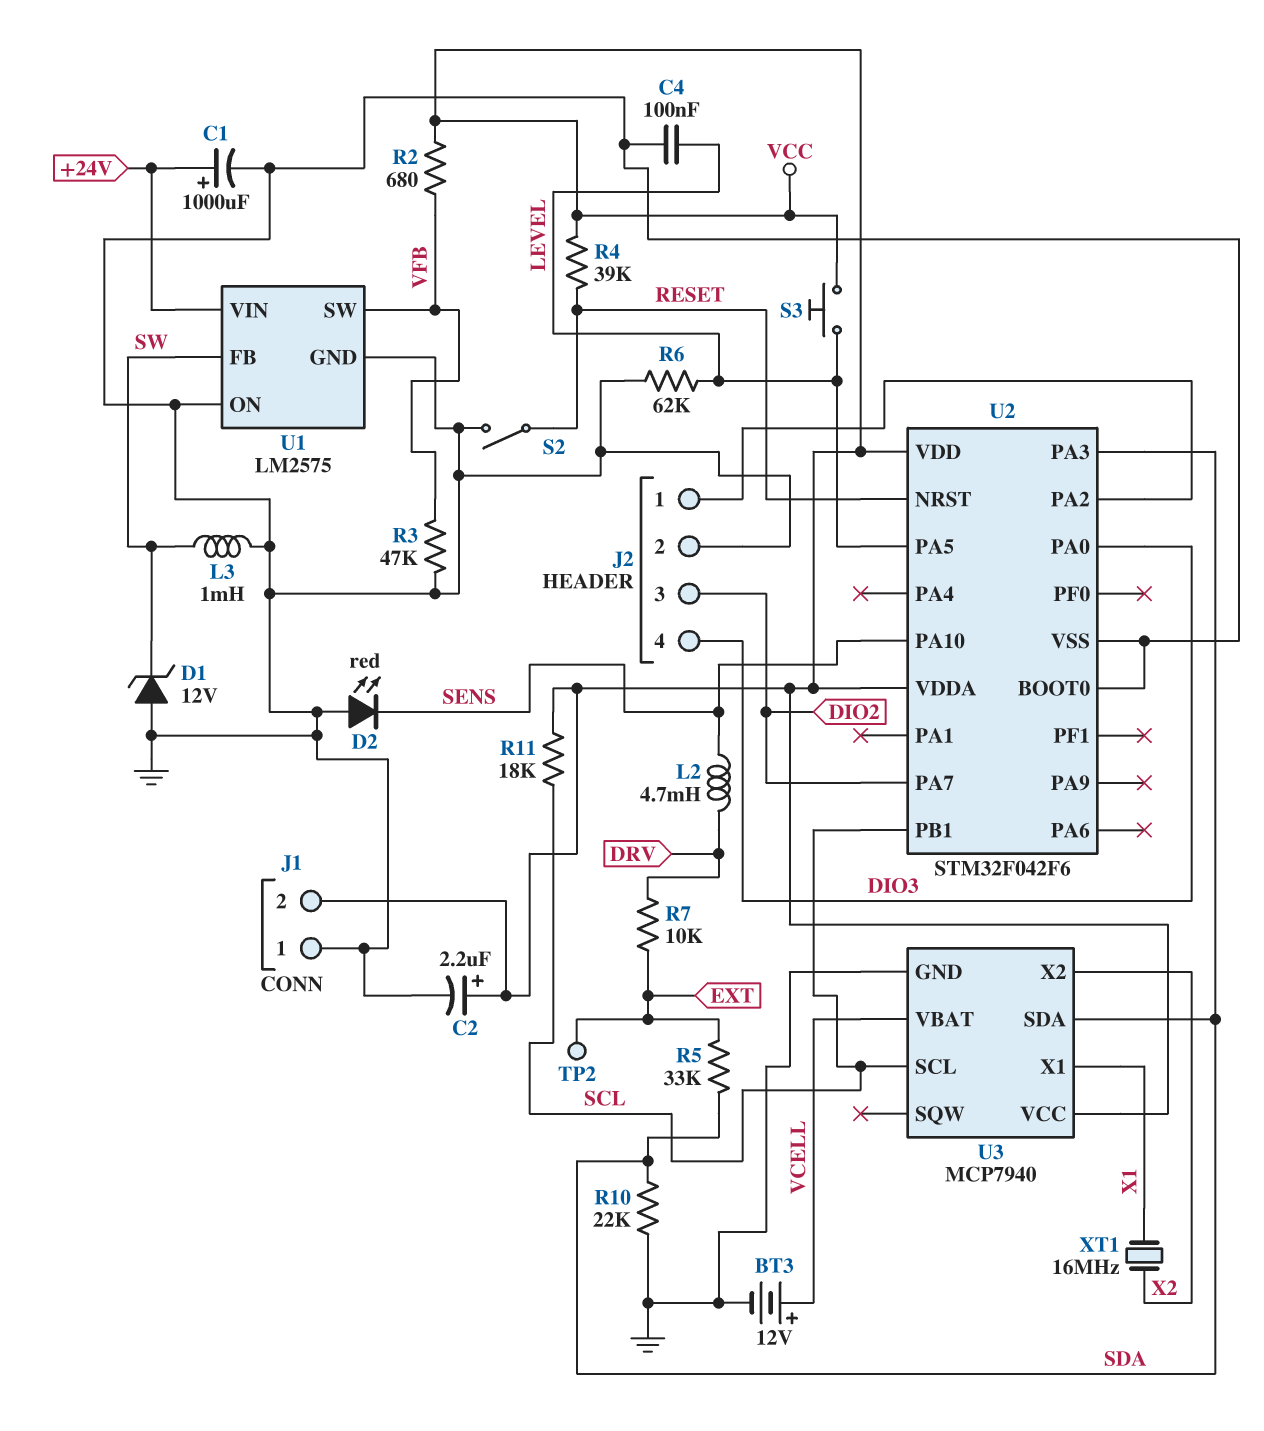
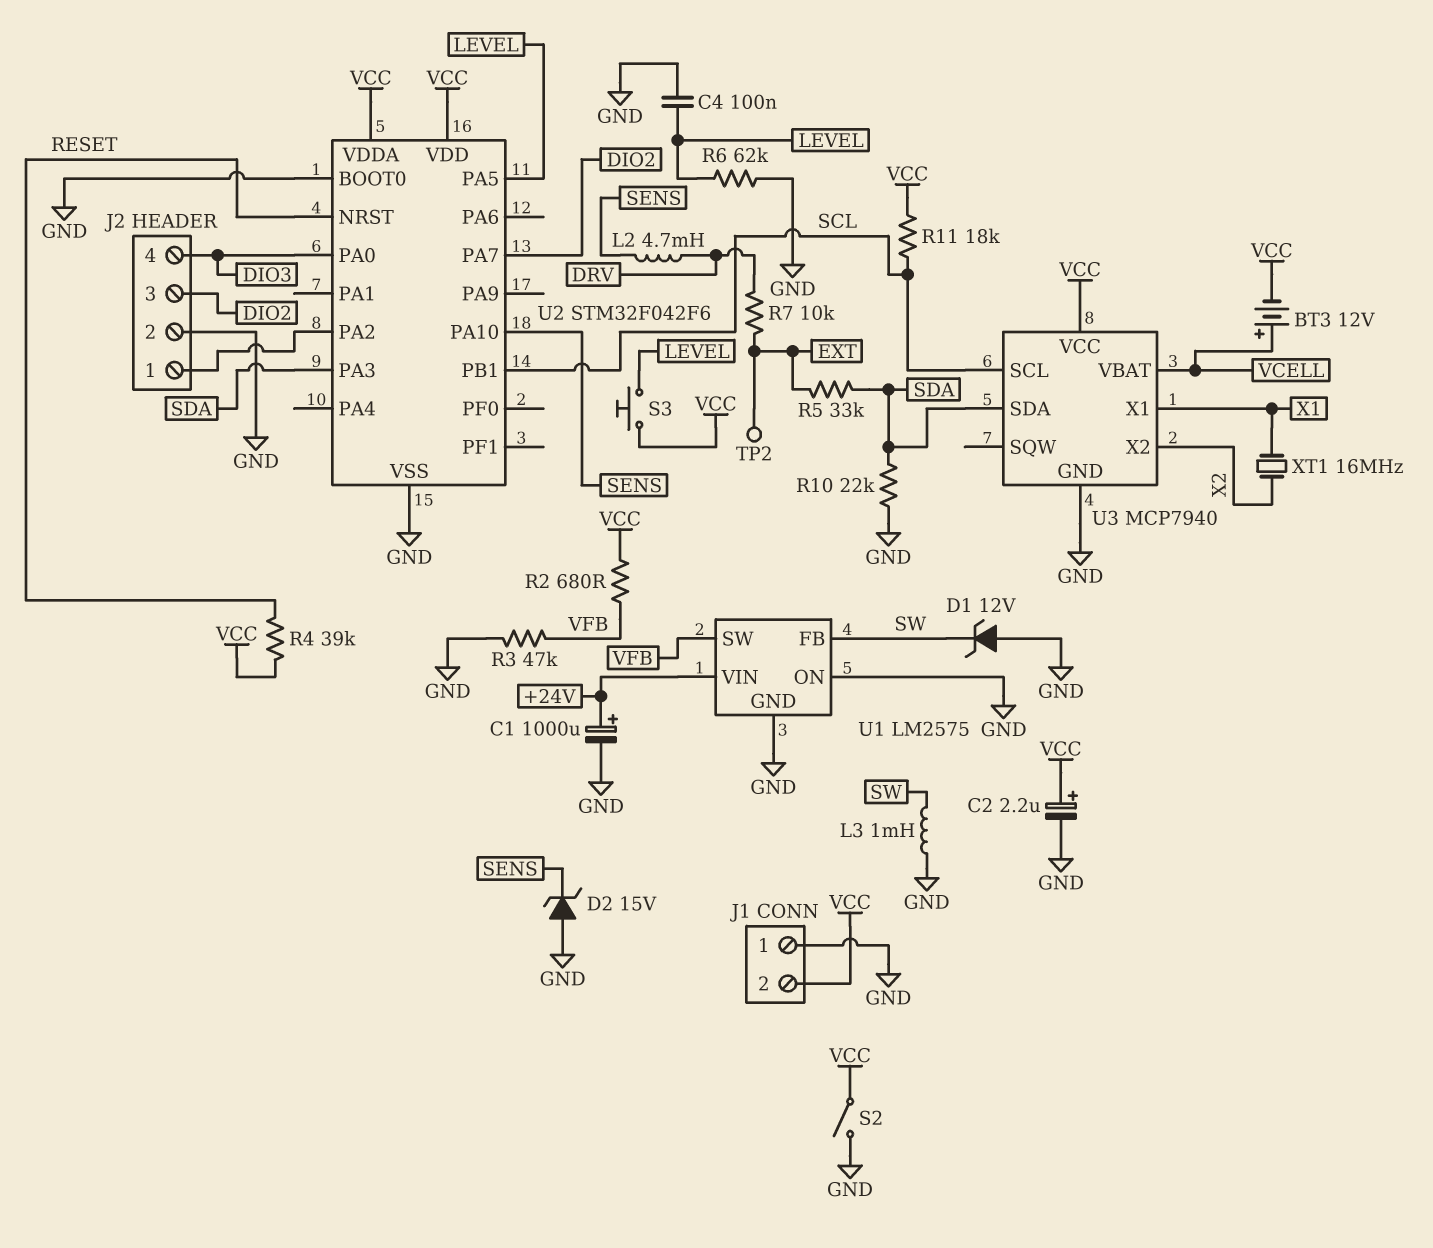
BT3: 12V (plus VCELL, minus GND) -> 12V (plus VCELL, minus VCC)
D2: LED red (A GND, K SENS) -> zener 15V (A GND, K SENS)
S2: switch (GND, RESET) -> switch (GND, VCC)

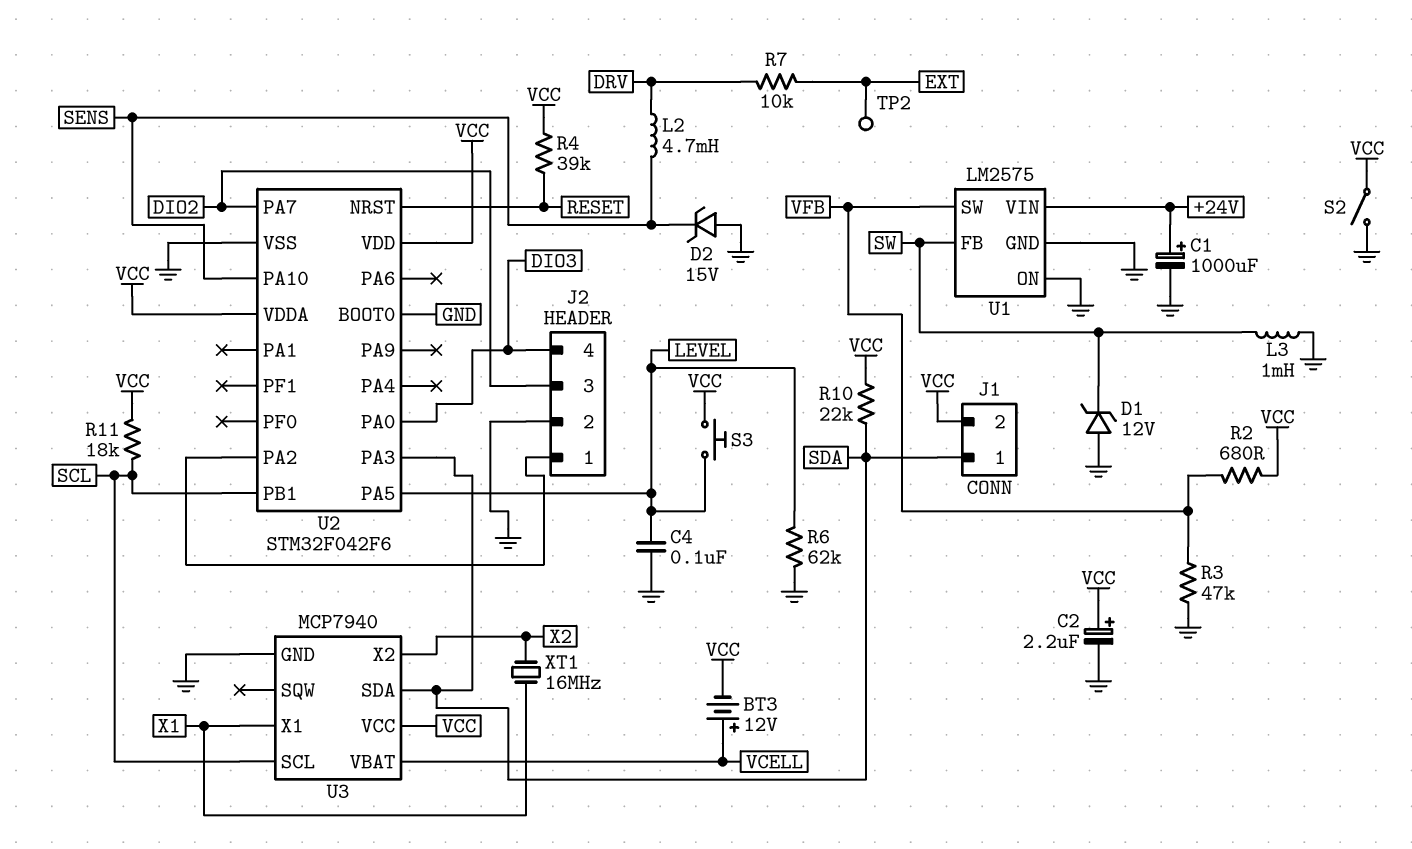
J1 pin 1: GND -> SDA
R5: 33k (EXT, SDA) -> none
R10: 22k (GND, SDA) -> 22k (SDA, VCC)

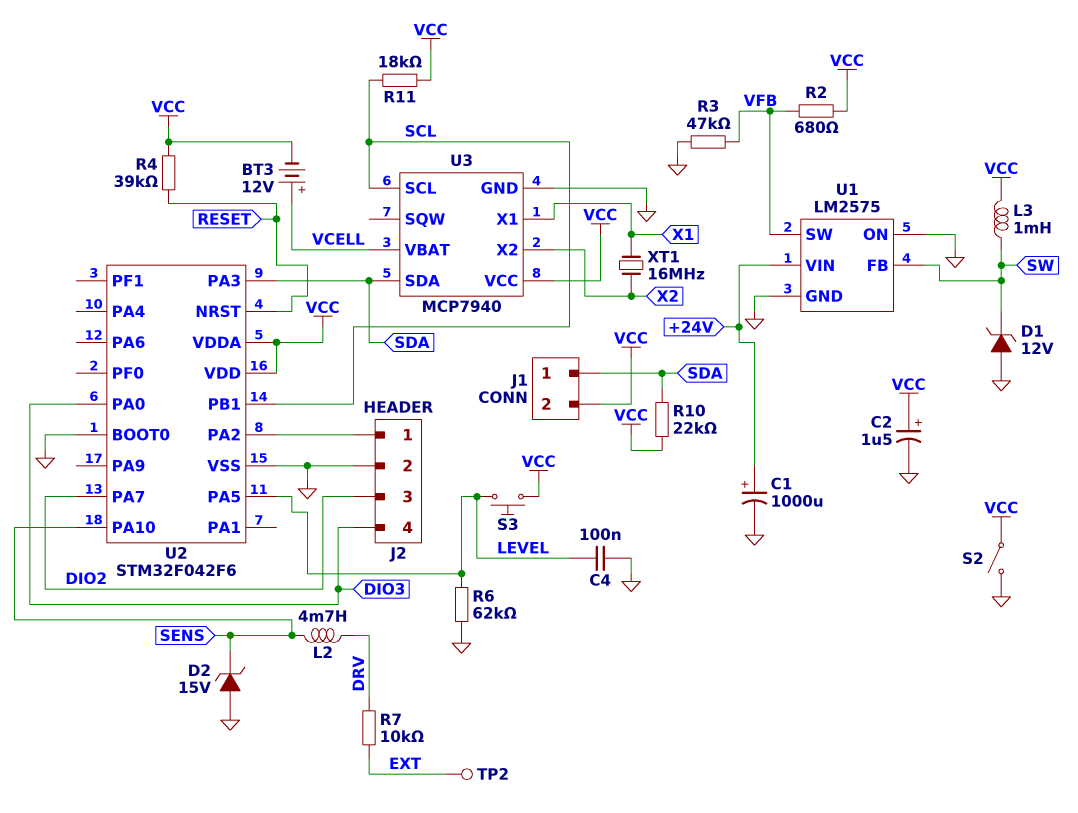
C2: 2.2uF (plus VCC, minus GND) -> 1.5uF (plus VCC, minus GND)
L3: 1mH (GND, SW) -> 1mH (SW, VCC)

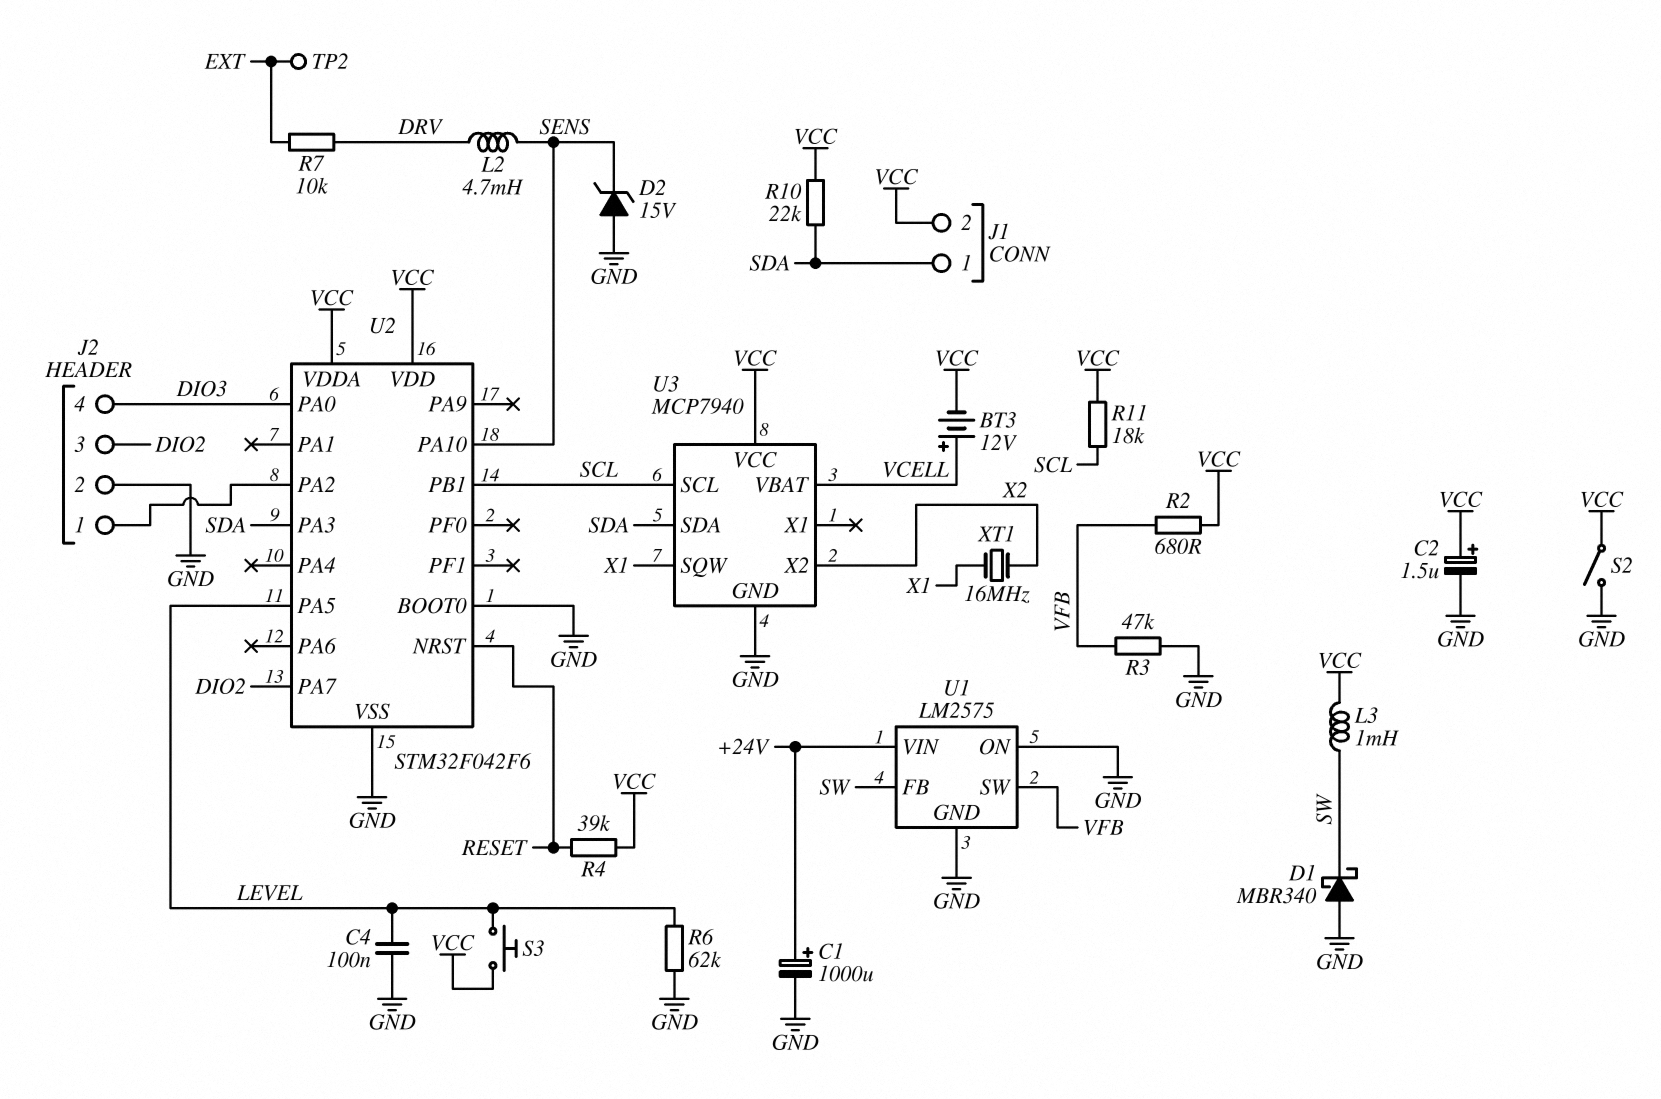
D1: zener 12V (A GND, K SW) -> schottky MBR340 (A GND, K SW)
U3 pin SQW: none -> X1
U3 pin X1: X1 -> none

